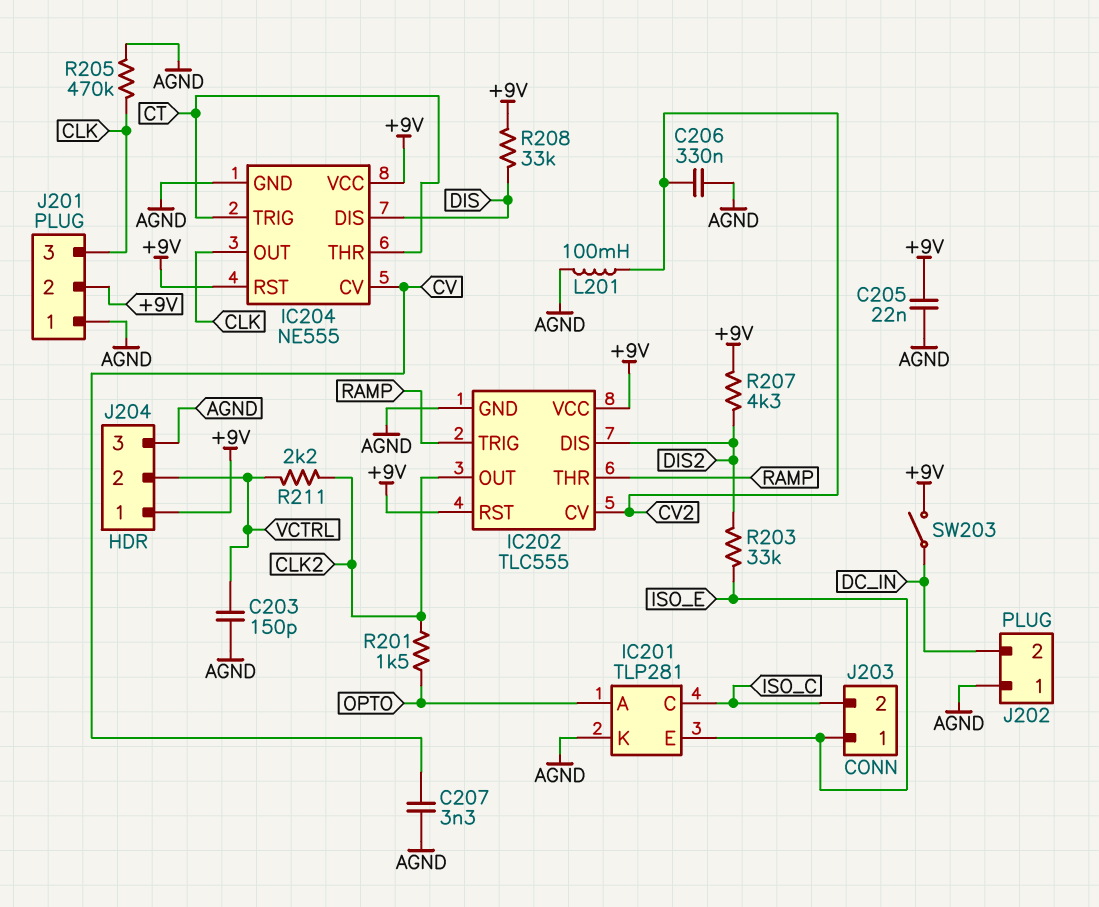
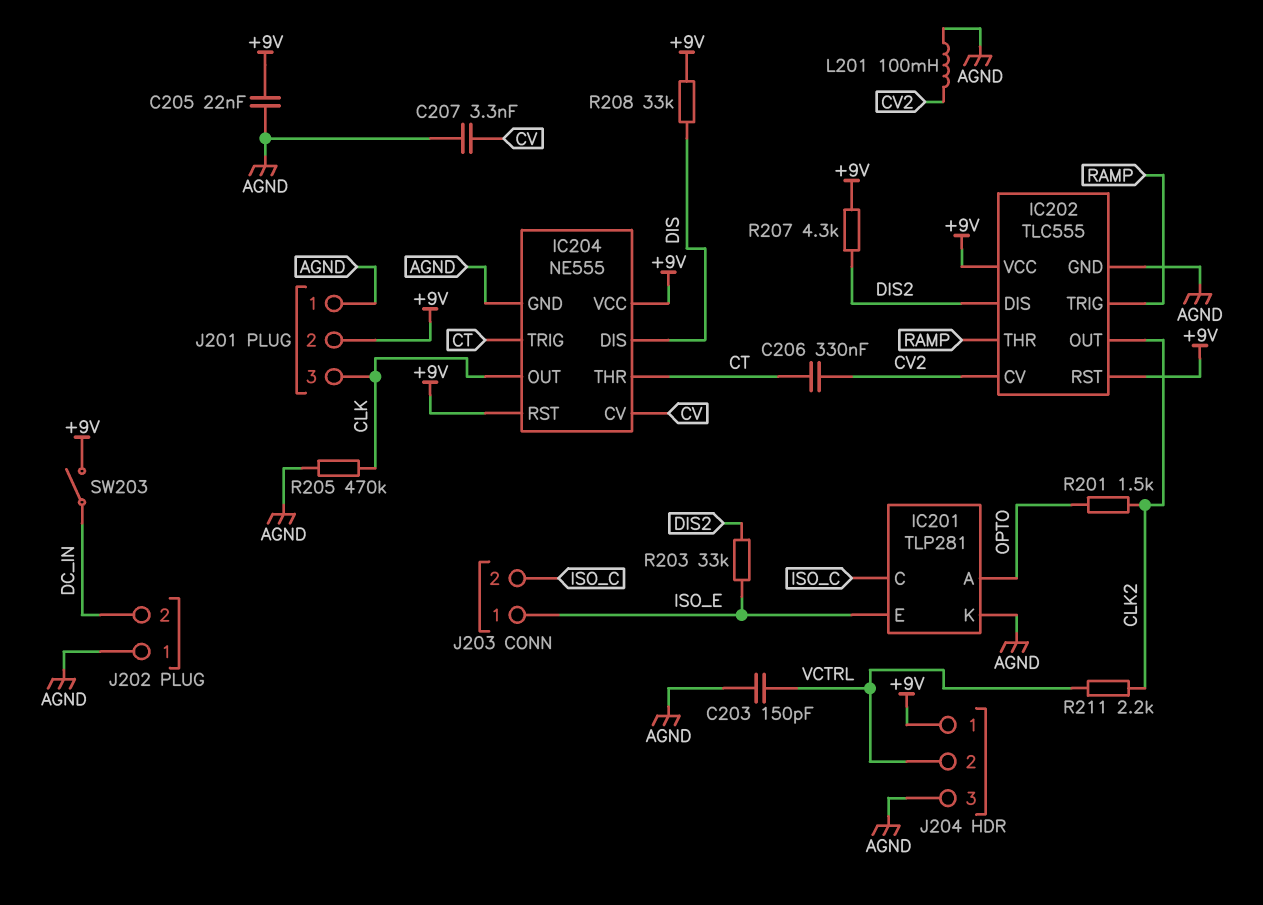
C206: 330nF (AGND, CV2) -> 330nF (CT, CV2)

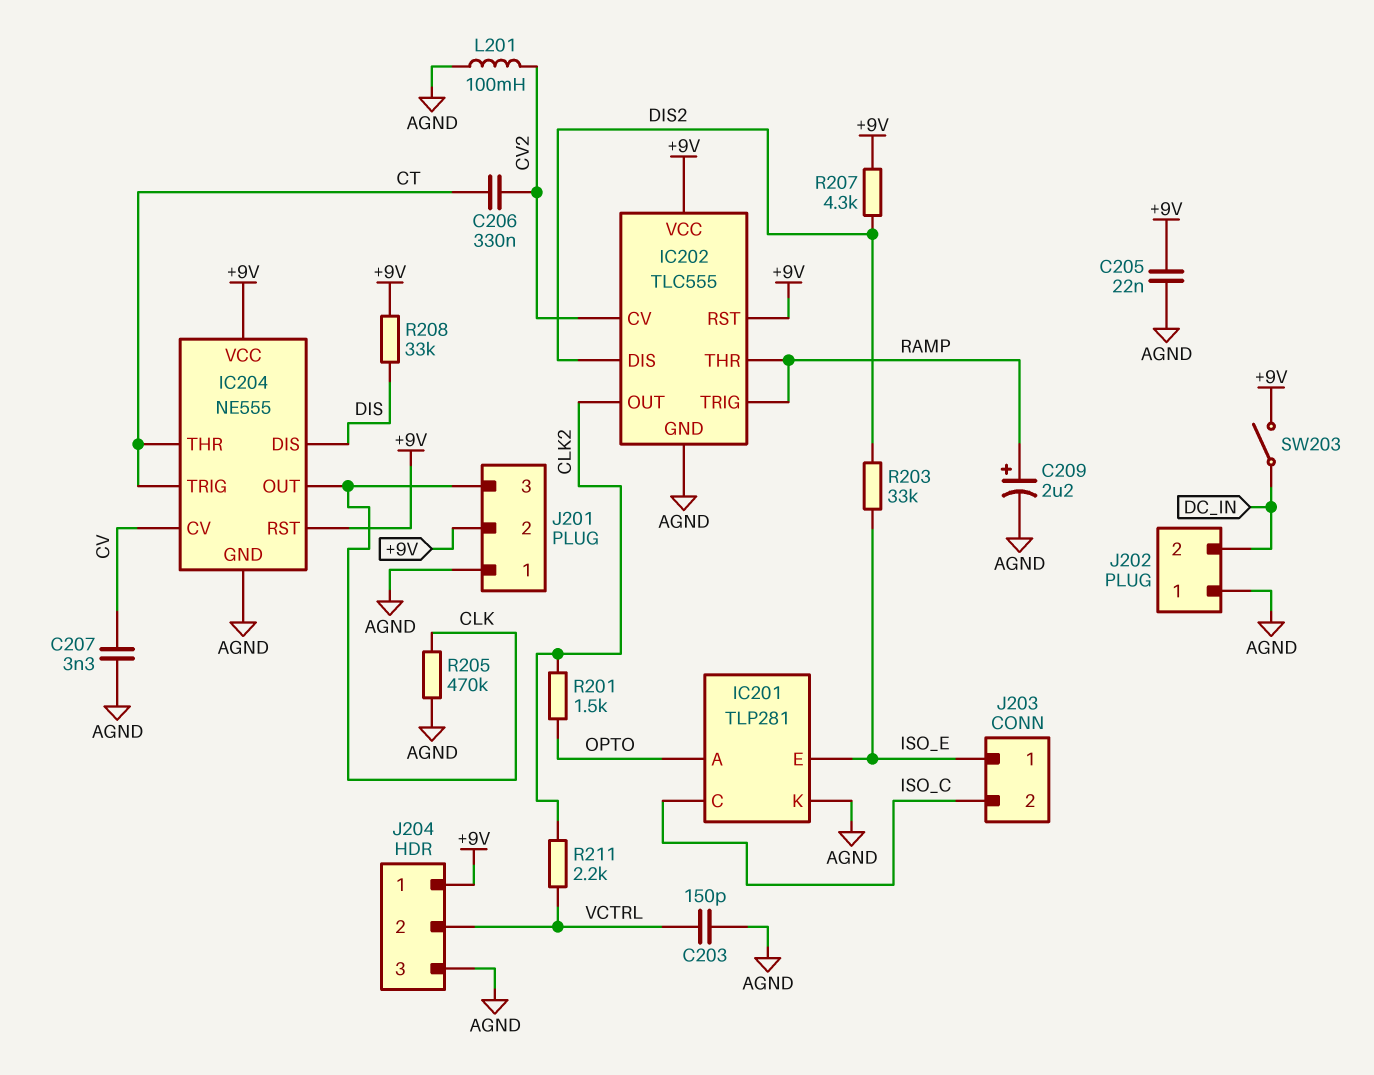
C209: none -> 2.2uF (plus RAMP, minus AGND)

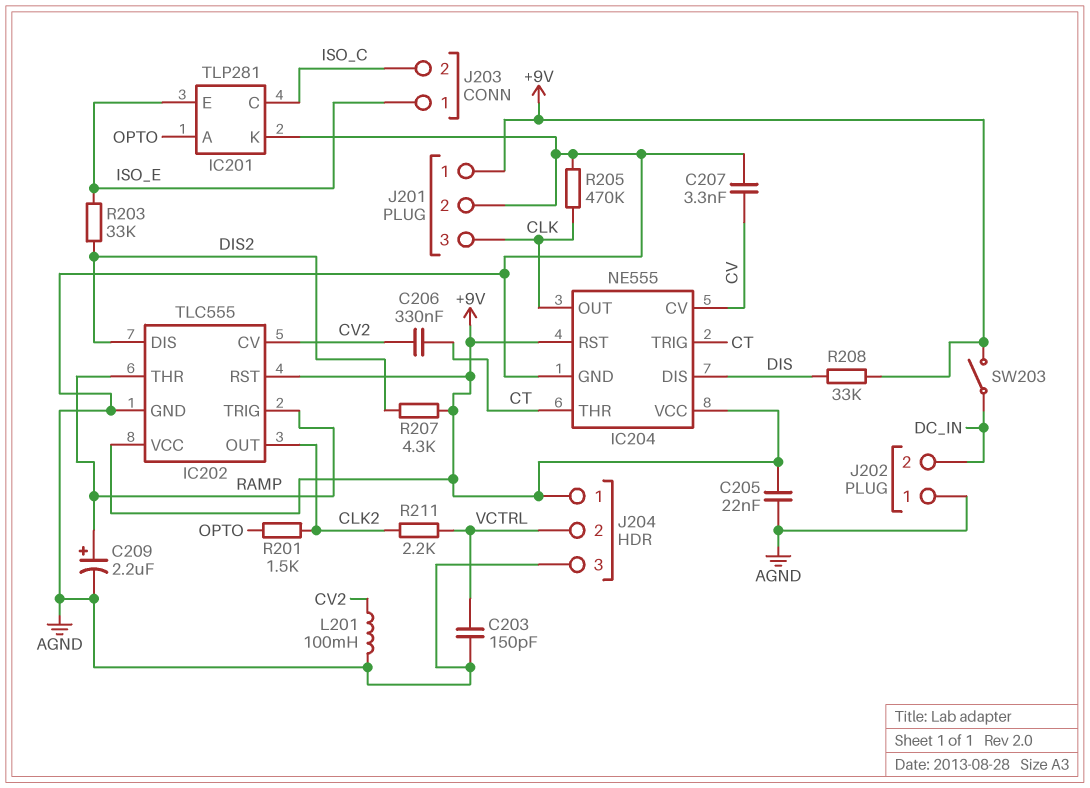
J201 pin 1: AGND -> +9V
J201 pin 2: +9V -> AGND

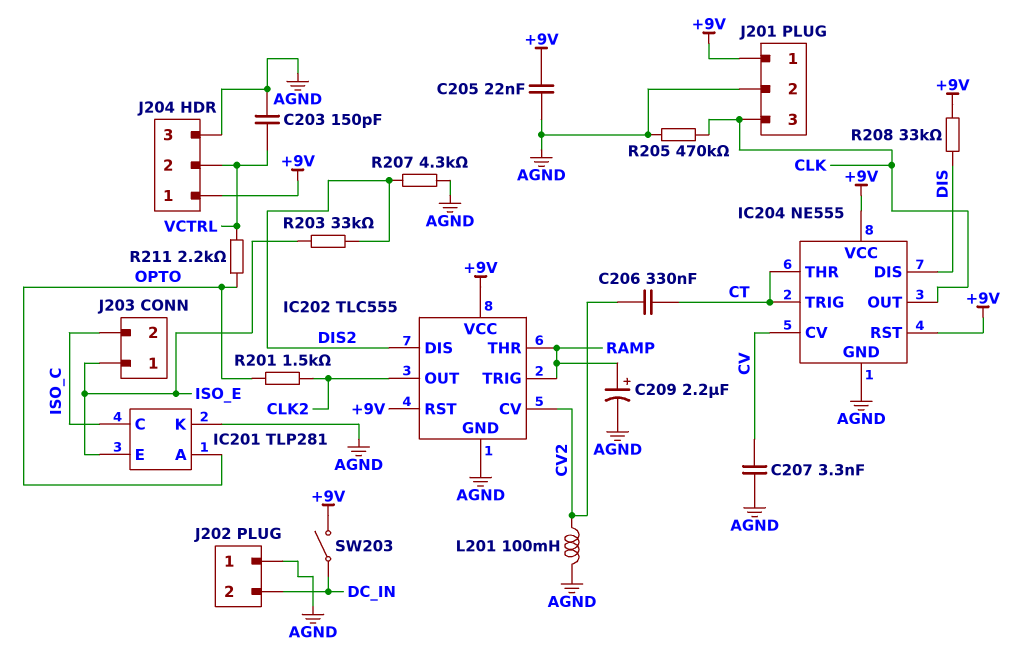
R207: 4.3k (+9V, DIS2) -> 4.3k (AGND, DIS2)
R211: 2.2k (CLK2, VCTRL) -> 2.2k (OPTO, VCTRL)

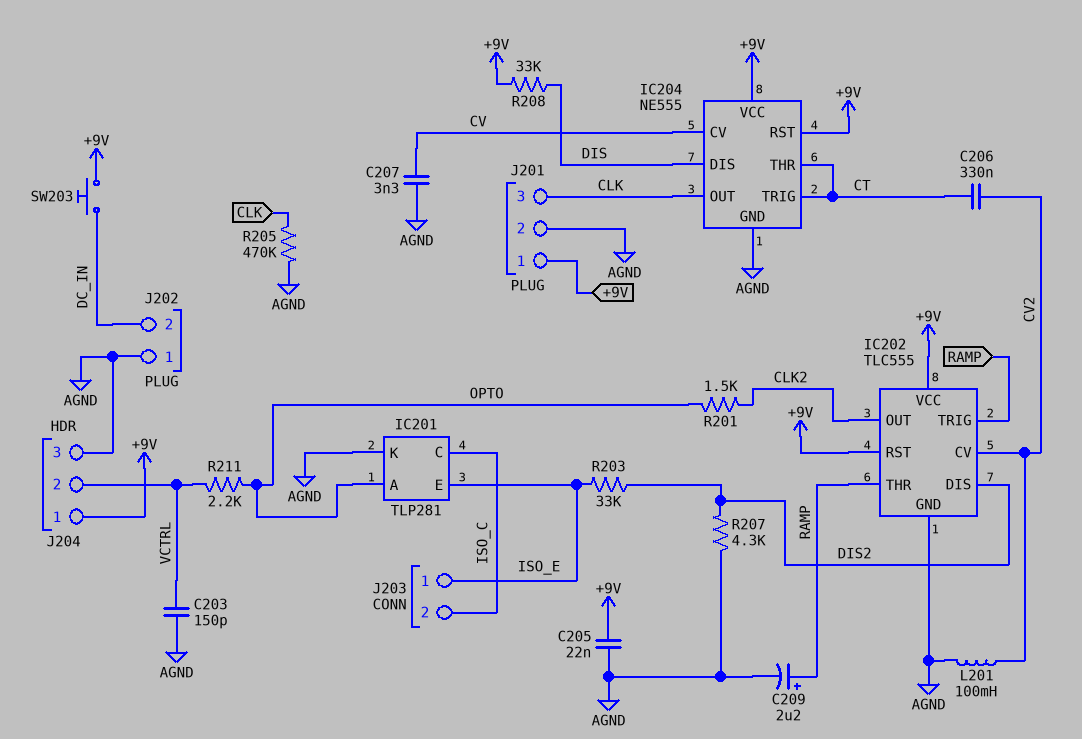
SW203: switch (+9V, DC_IN) -> button (+9V, DC_IN)

